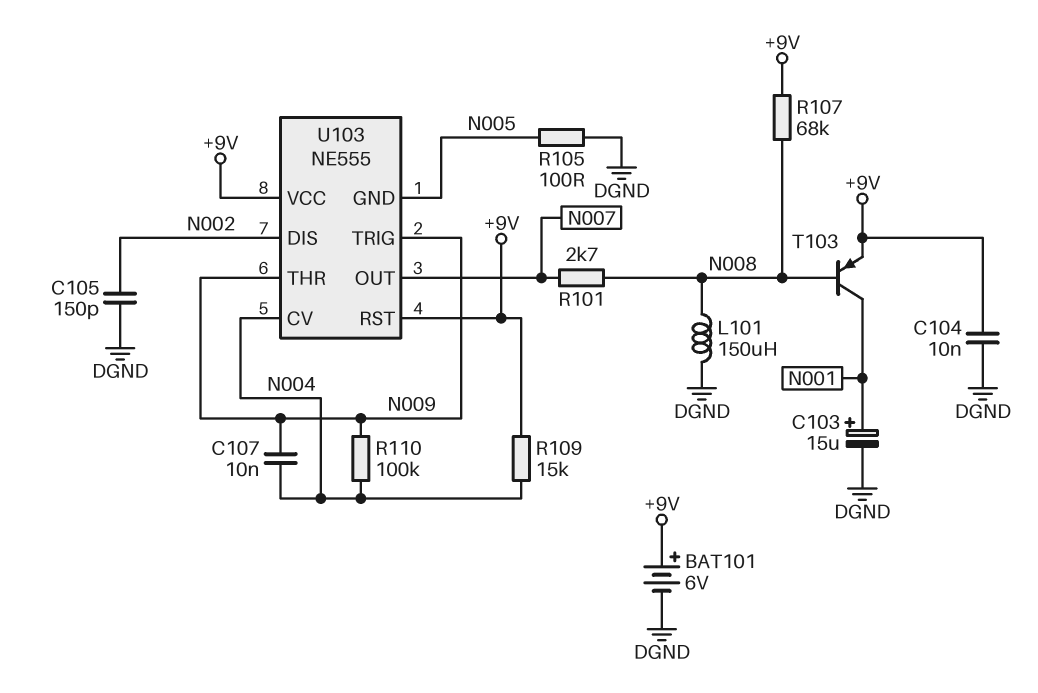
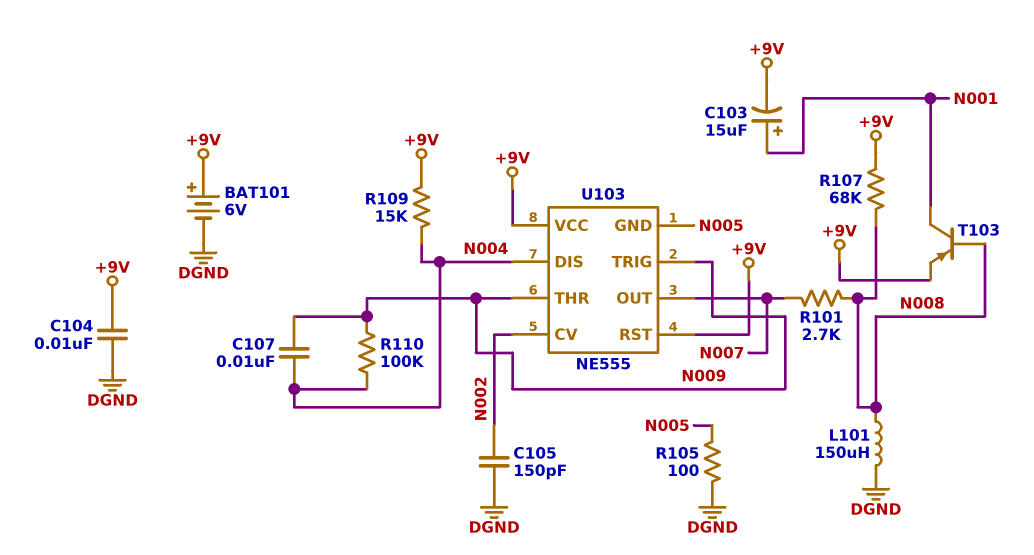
C103: 15uF (plus N001, minus DGND) -> 15uF (plus N001, minus +9V)
U103 pin CV: N004 -> N002
U103 pin DIS: N002 -> N004

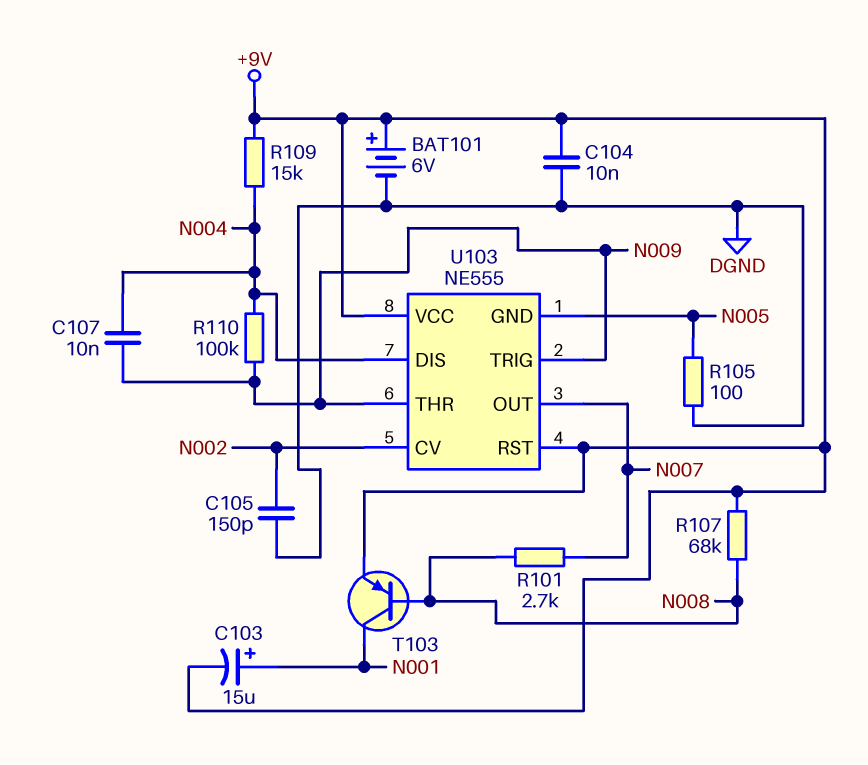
L101: 150uH (DGND, N008) -> none

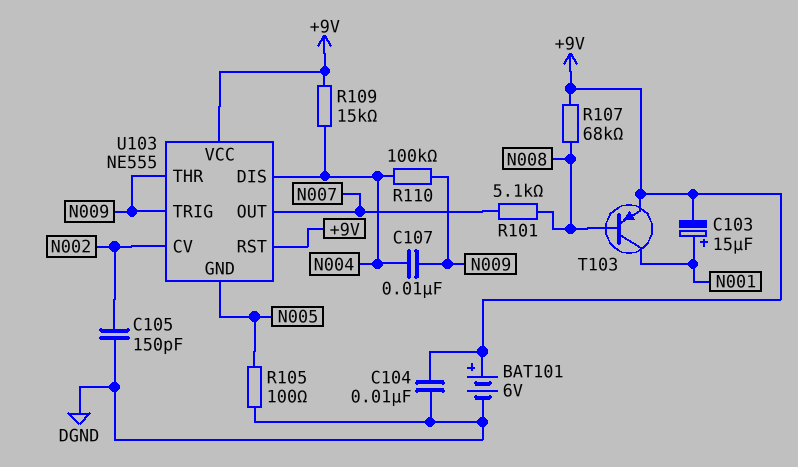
R101: 2.7k (N007, N008) -> 5.1k (N007, N008)

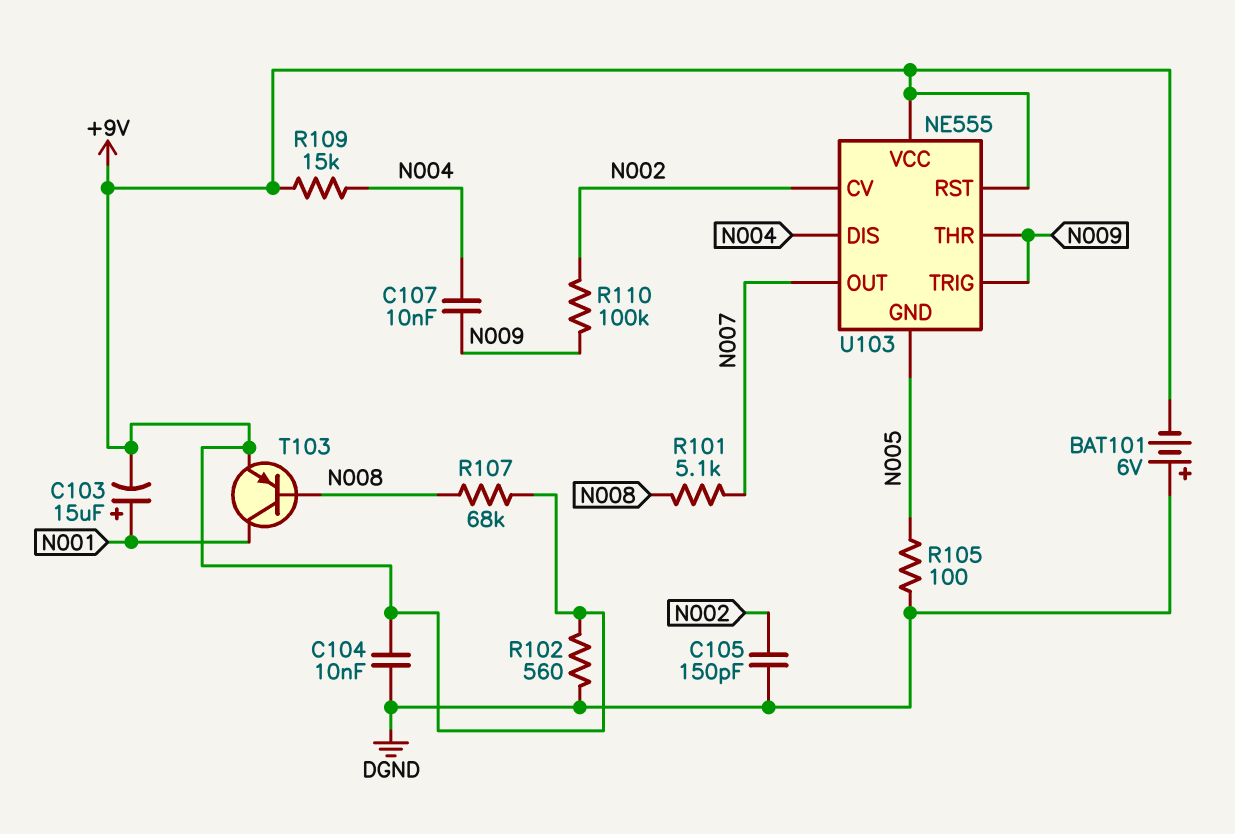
BAT101: 6V (plus +9V, minus DGND) -> 6V (plus DGND, minus +9V)
R102: none -> 560 (+9V, DGND)
R110: 100k (N004, N009) -> 100k (N002, N009)

